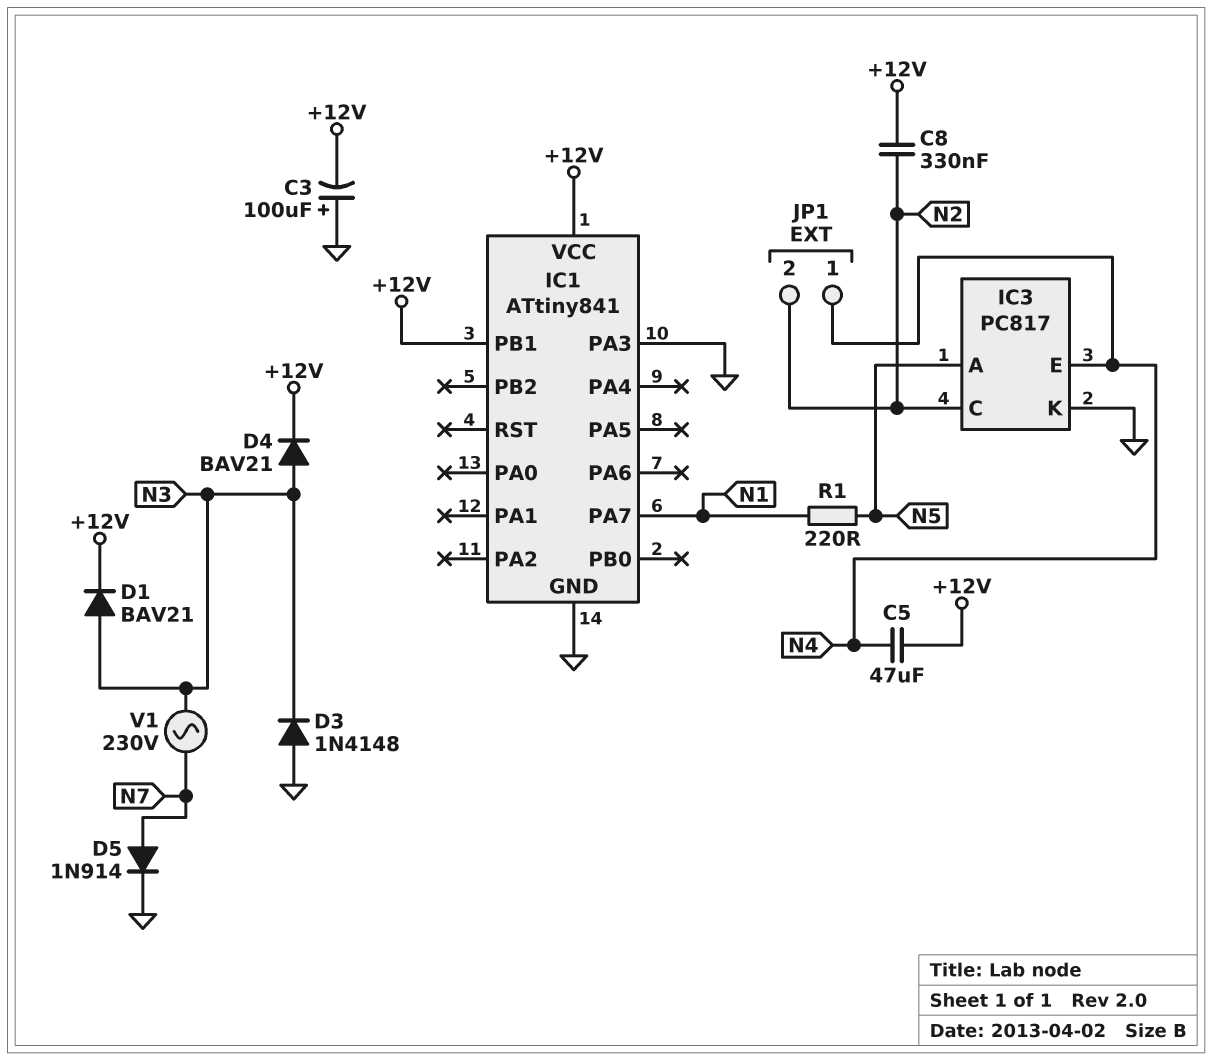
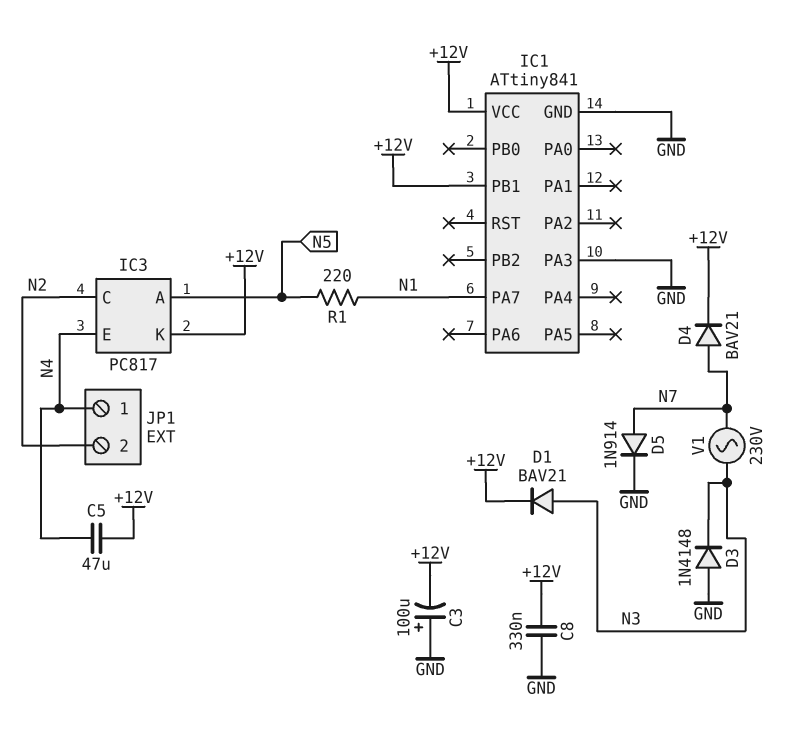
C8: 330nF (+12V, N2) -> 330nF (+12V, GND)
D4: diode BAV21 (A N3, K +12V) -> diode BAV21 (A N7, K +12V)
IC3 pin K: GND -> +12V

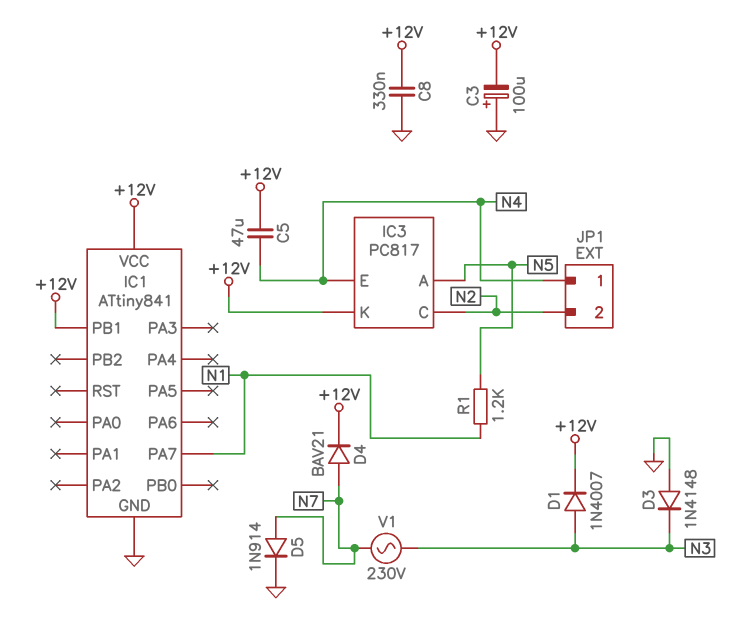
D1: diode BAV21 (A N3, K +12V) -> diode 1N4007 (A N3, K +12V)
IC1 pin PA3: GND -> none
R1: 220 (N1, N5) -> 1.2k (N1, N5)

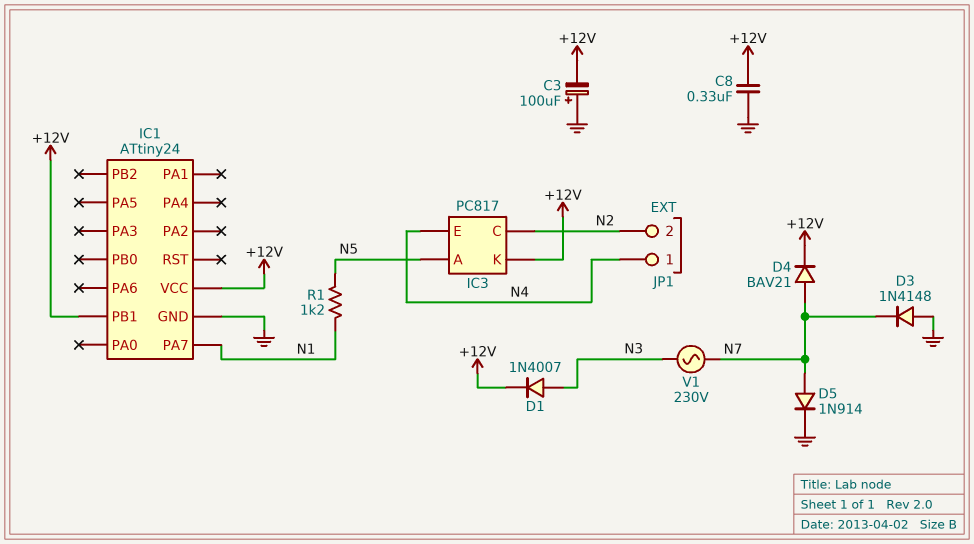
C5: 47uF (+12V, N4) -> none
D3: diode 1N4148 (A GND, K N3) -> diode 1N4148 (A GND, K N7)
IC1: ATtiny841 -> ATtiny24

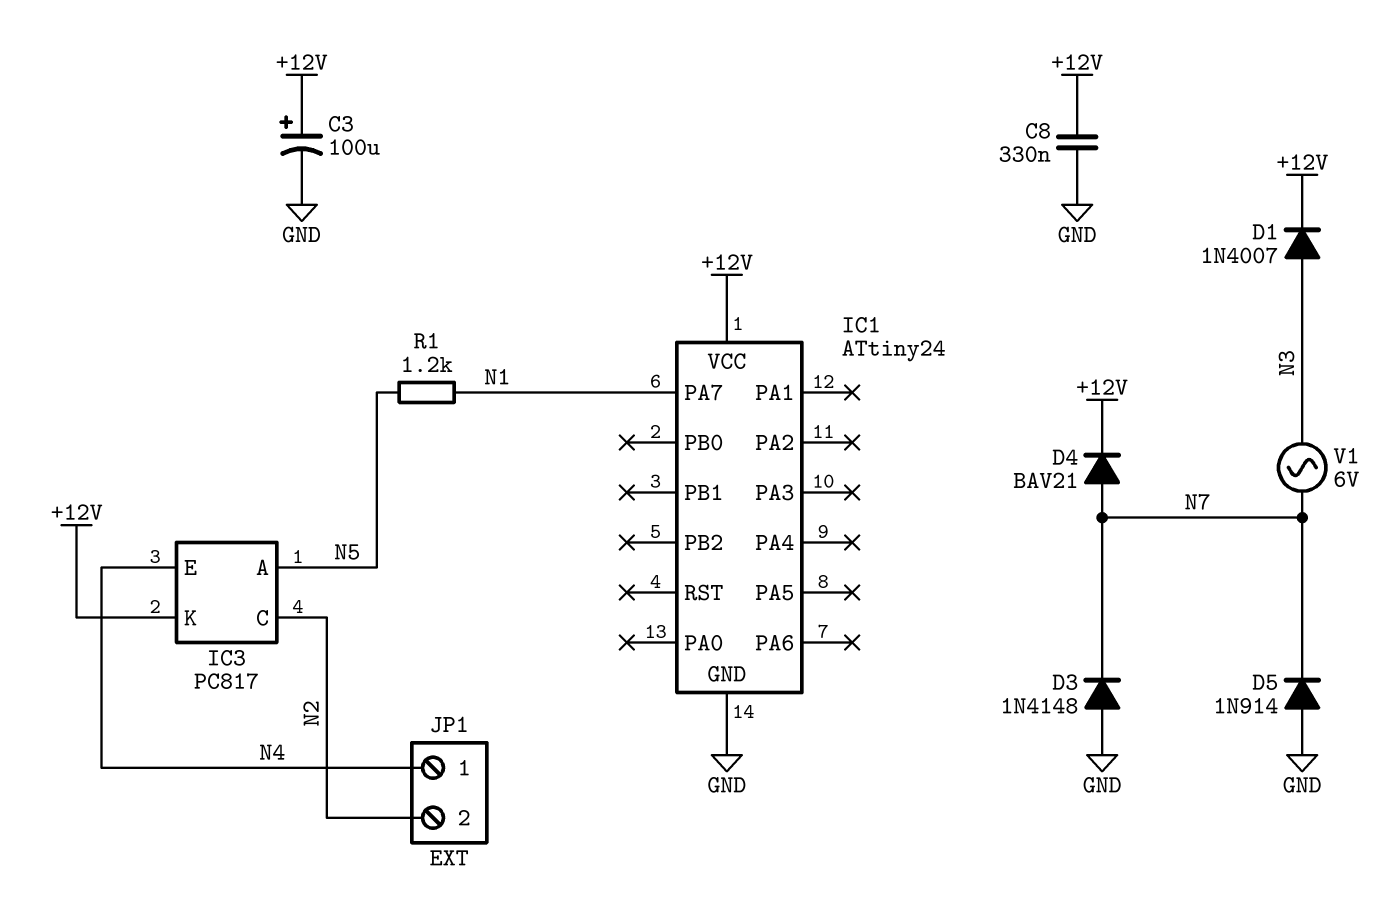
C3: 100uF (plus GND, minus +12V) -> 100uF (plus +12V, minus GND)
D5: diode 1N914 (A N7, K GND) -> diode 1N914 (A GND, K N7)
IC1 pin PB1: +12V -> none
V1: AC 230V (N3, N7) -> AC 6V (N3, N7)

